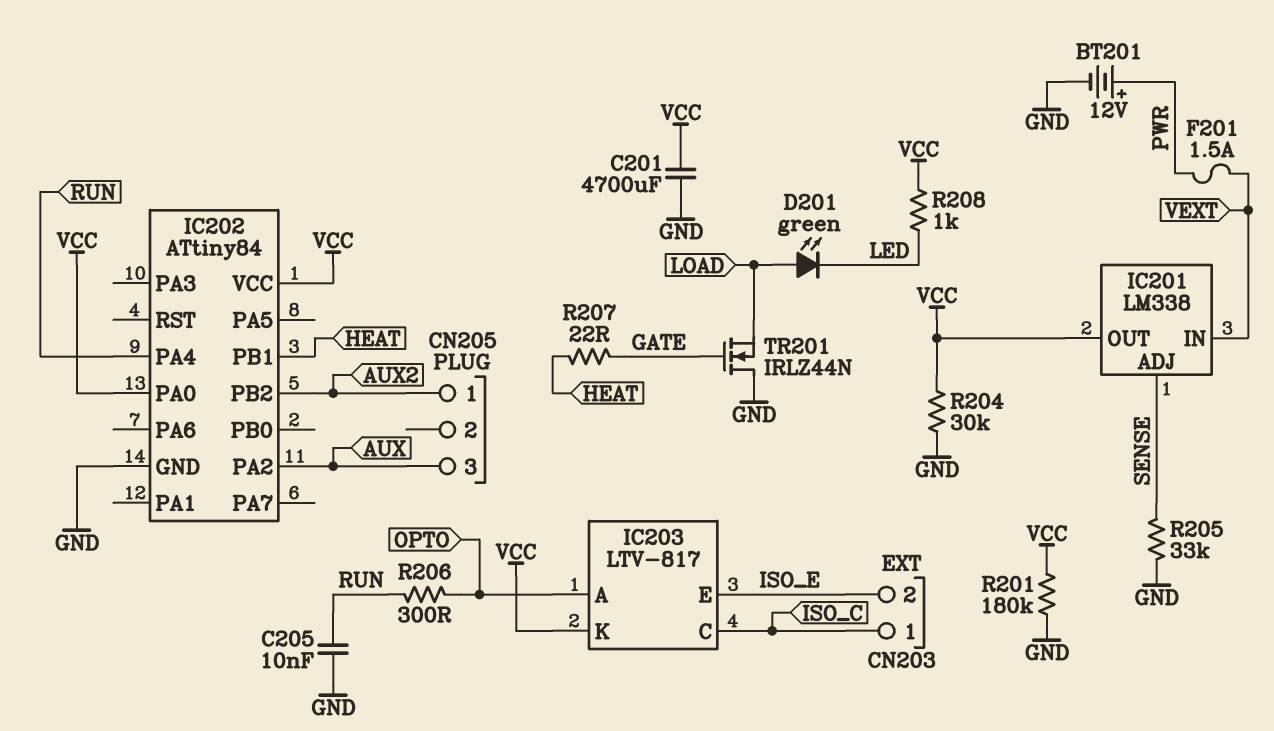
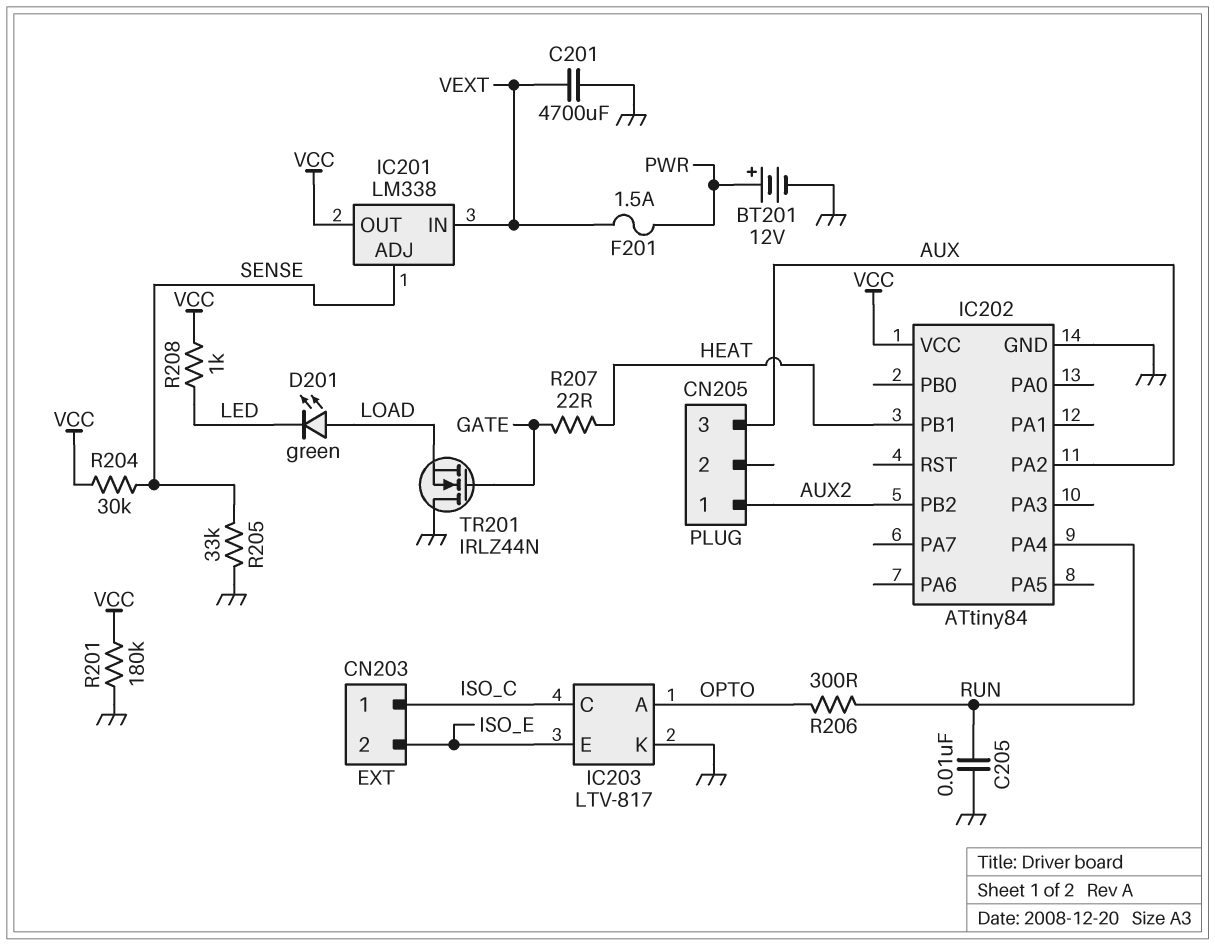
C201: 4700uF (GND, VCC) -> 4700uF (GND, VEXT)
IC202 pin PA0: VCC -> none
IC203 pin K: VCC -> GND
R204: 30k (GND, VCC) -> 30k (SENSE, VCC)

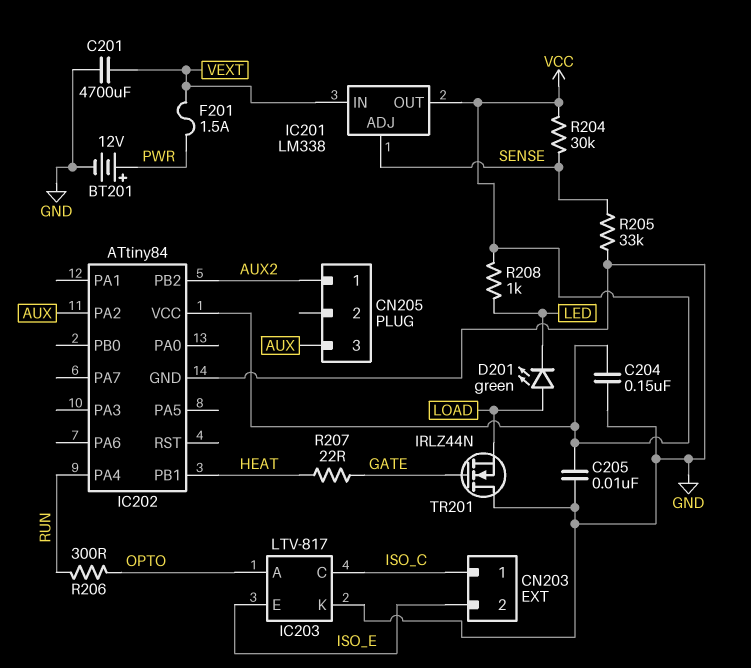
C204: none -> 150nF (GND, VCC)
C205: 10nF (GND, RUN) -> 10nF (GND, VCC)
R201: 180k (GND, VCC) -> none

